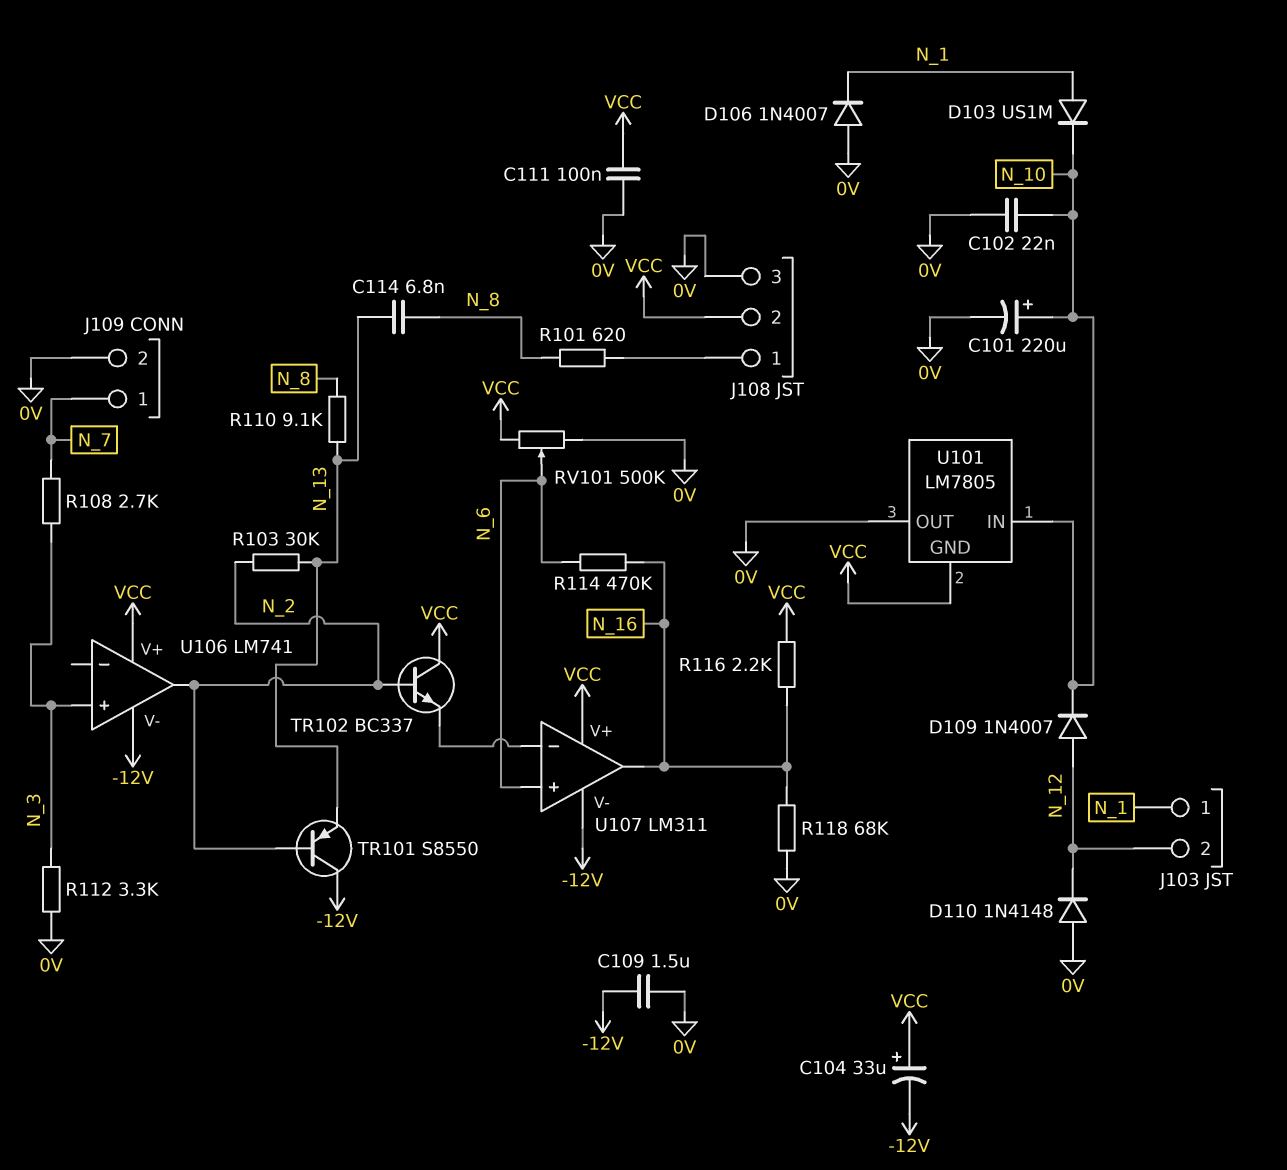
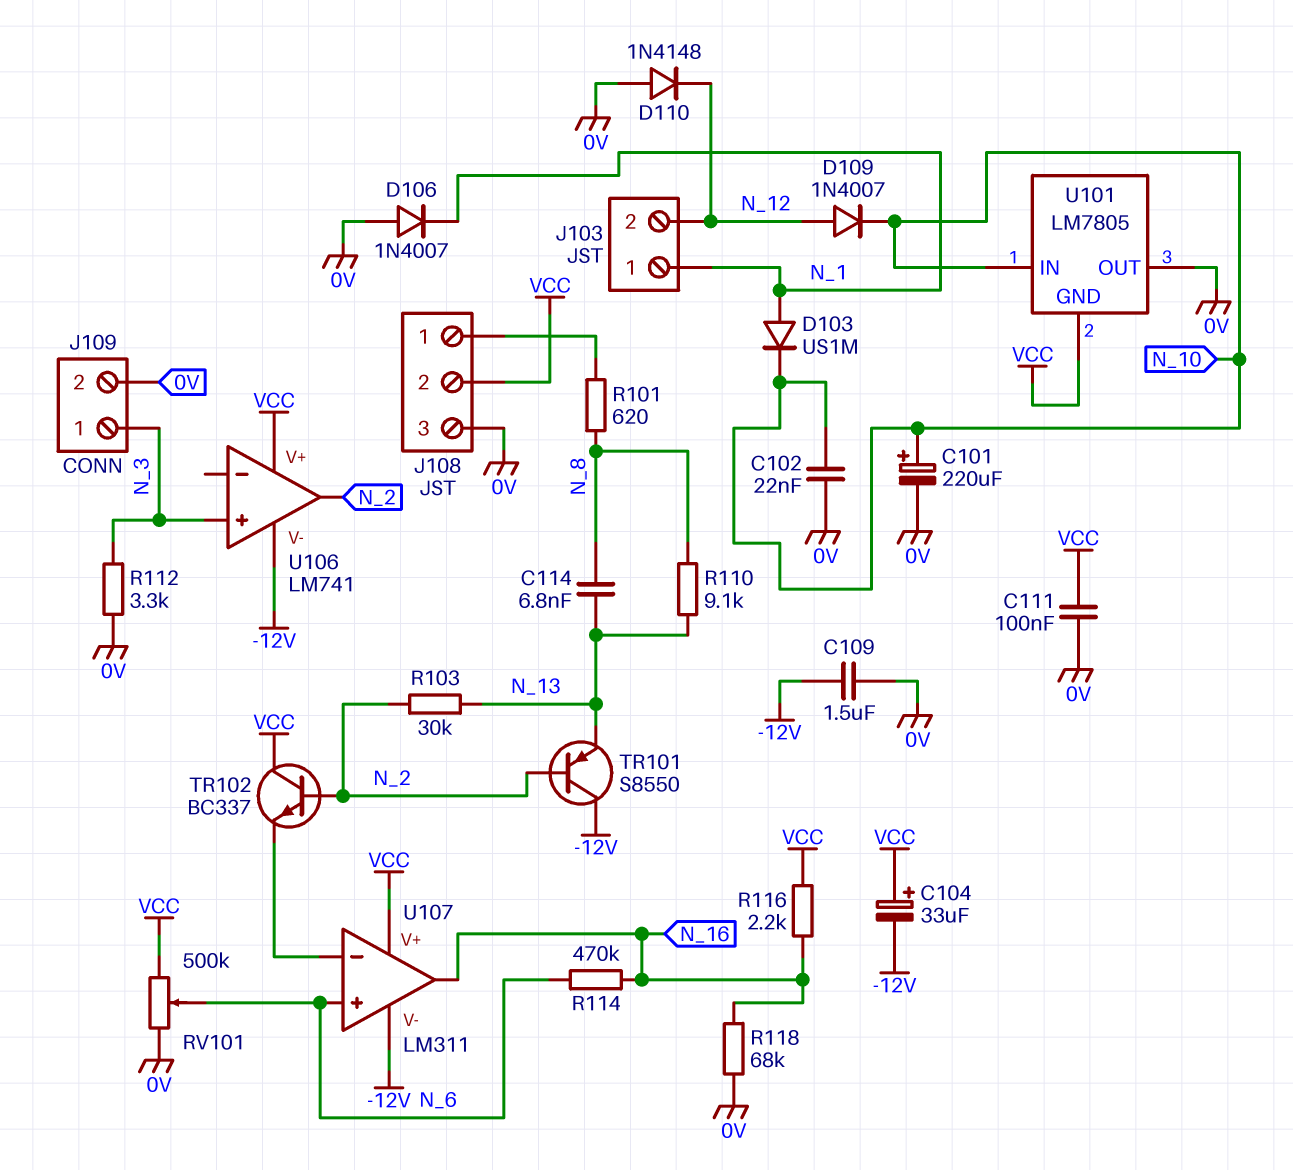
J109 pin 1: N_7 -> N_3
R108: 2.7k (N_3, N_7) -> none

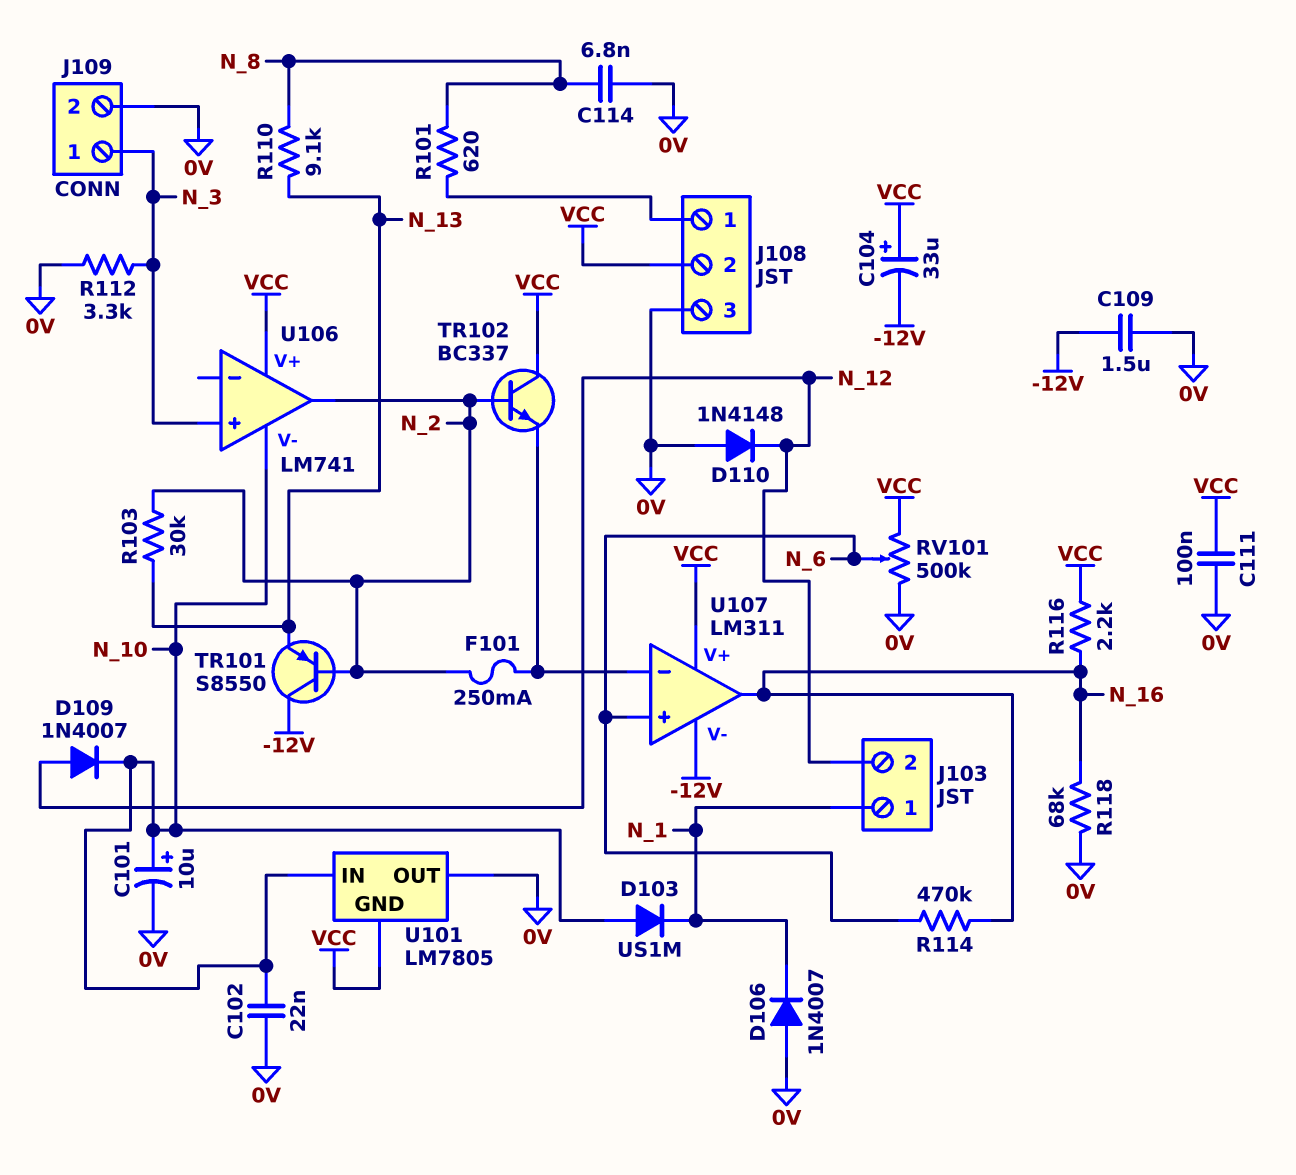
C101: 220uF (plus N_10, minus 0V) -> 10uF (plus N_10, minus 0V)
C114: 6.8nF (N_8, N_13) -> 6.8nF (0V, N_8)
D103: diode US1M (A N_1, K N_10) -> diode US1M (A N_10, K N_1)
F101: none -> 250mA (N_2, U107/in-)
U106 pin V-: -12V -> N_10

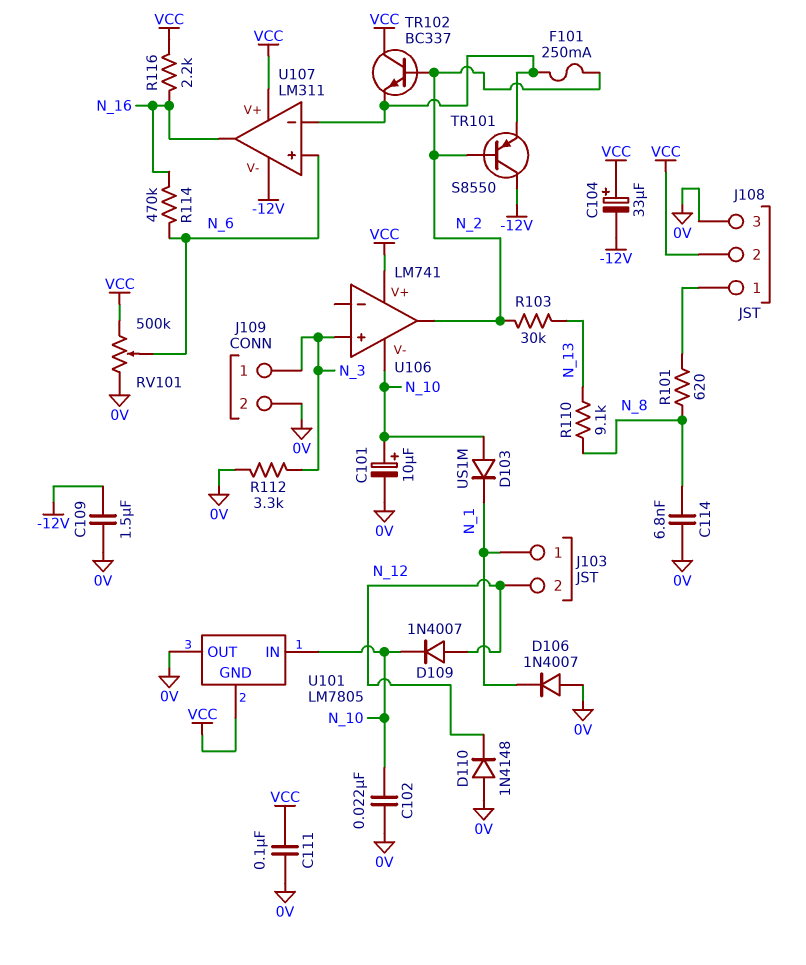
R118: 68k (0V, N_16) -> none
TR101: PNP S8550 (B N_2, C -12V, E N_13) -> PNP S8550 (B N_2, C -12V, E U107/in-)

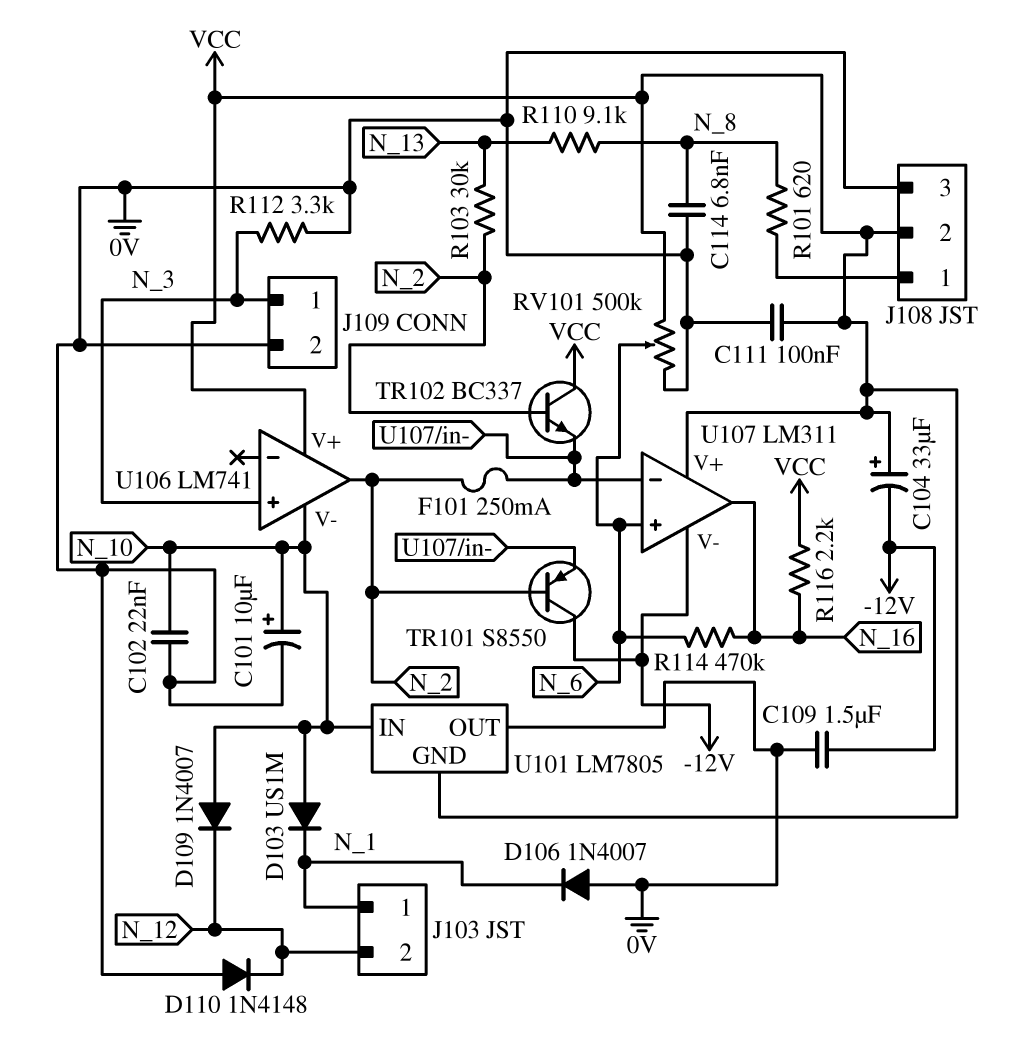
D109: diode 1N4007 (A N_12, K N_10) -> diode 1N4007 (A N_10, K N_12)

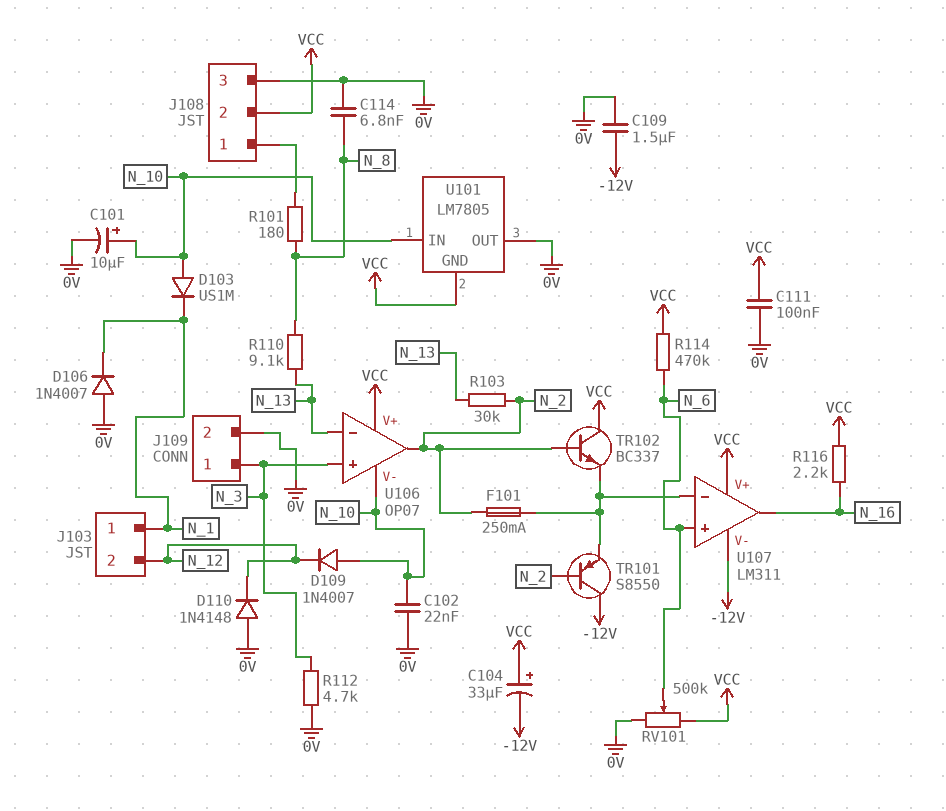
R101: 620 (J108/1, N_8) -> 180 (J108/1, N_8)
R112: 3.3k (0V, N_3) -> 4.7k (0V, N_3)
R114: 470k (N_6, N_16) -> 470k (N_6, VCC)
U106: LM741 -> OP07
U106 pin in-: none -> N_13

